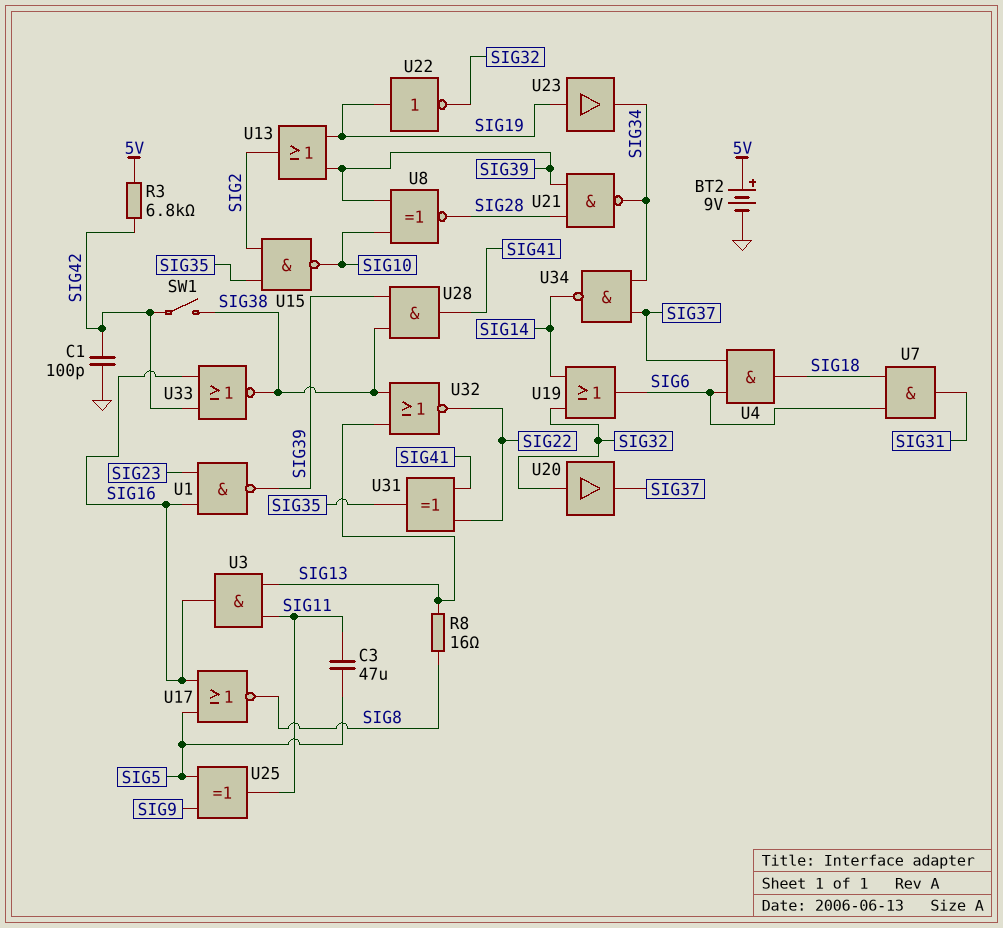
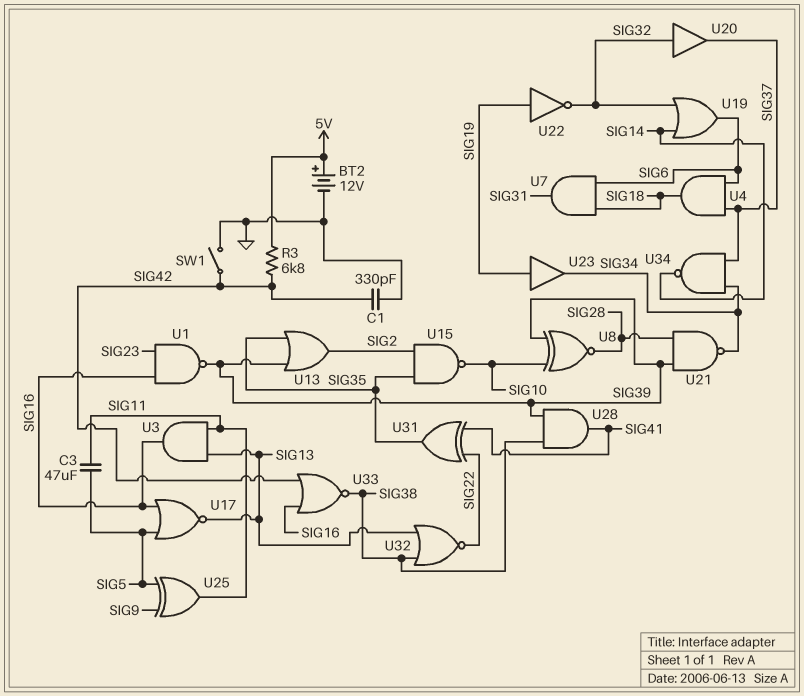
BT2: 9V (plus 5V, minus GND) -> 12V (plus 5V, minus GND)
C1: 100pF (GND, SIG42) -> 330pF (GND, SIG42)
R8: 16 (SIG8, SIG13) -> none
SW1: switch (SIG38, SIG42) -> switch (GND, SIG42)
U13: OR (in SIG19, in SIG39, out SIG2) -> OR (in SIG35, in SIG39, out SIG2)
U17: NOR (in SIG5, in SIG16, out SIG8) -> NOR (in SIG5, in SIG16, out SIG13)

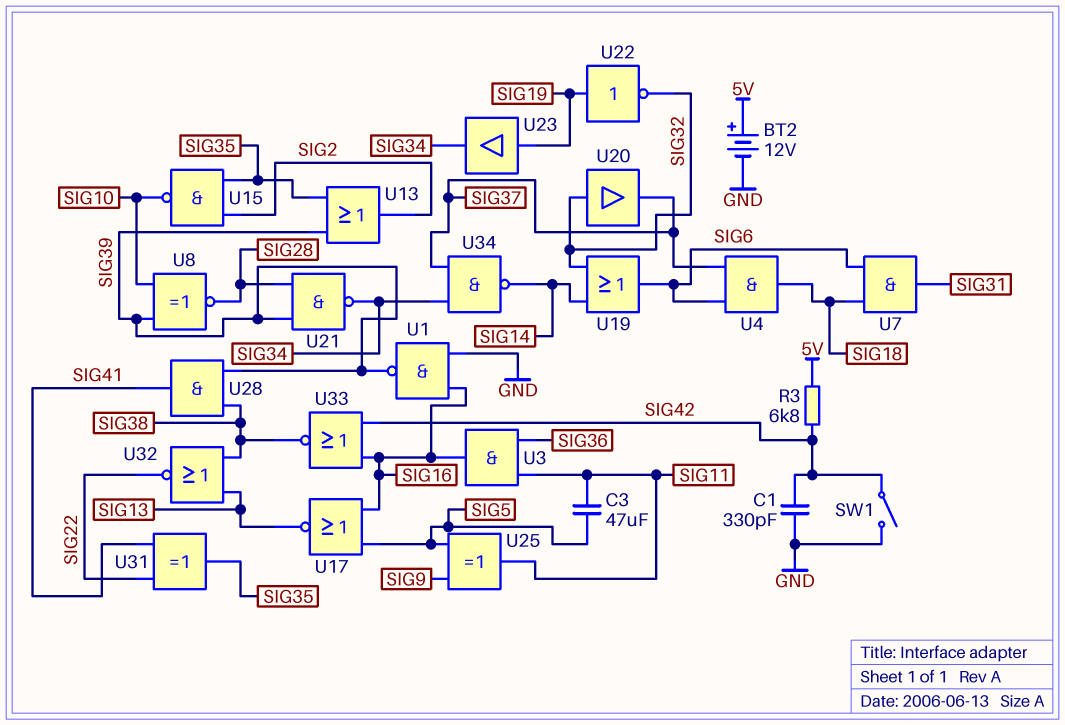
U1: NAND (in SIG16, in SIG23, out SIG39) -> NAND (in GND, in SIG16, out SIG39)
U3: AND (in SIG11, in SIG13, out SIG16) -> AND (in SIG11, in SIG36, out SIG16)

